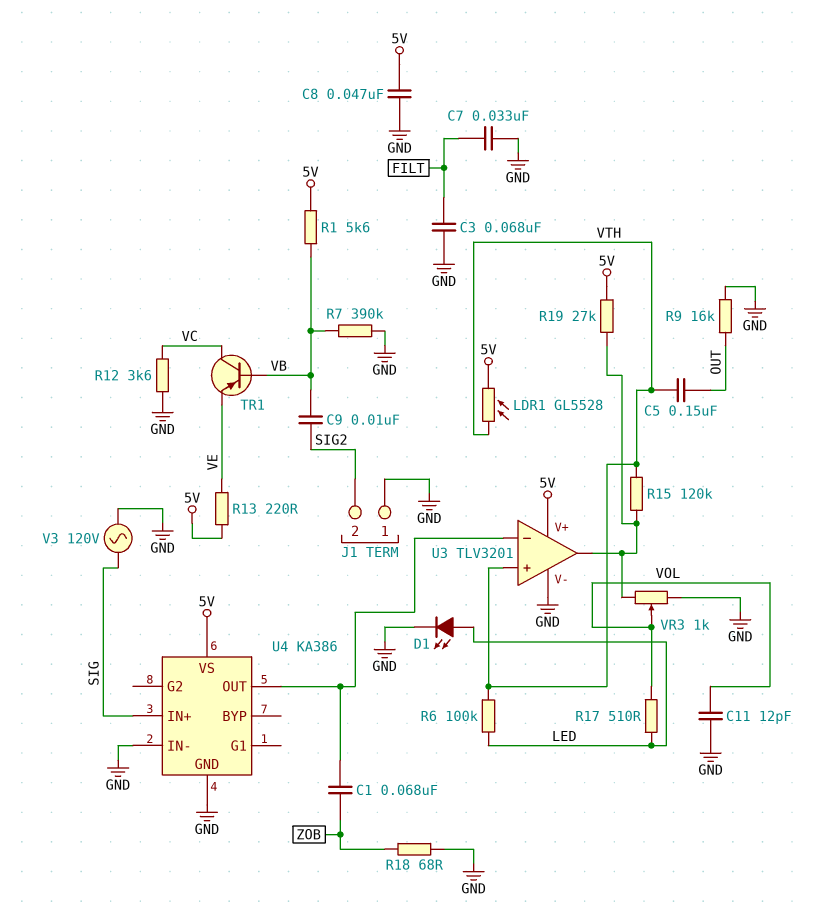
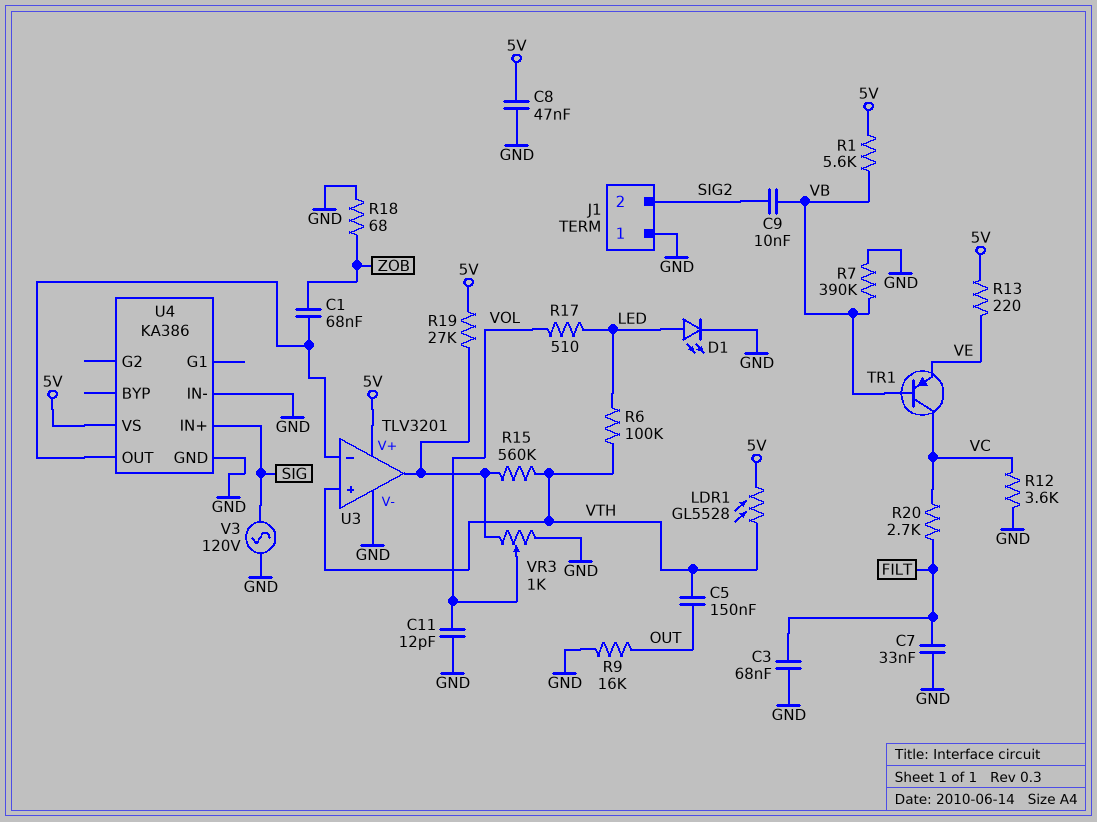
R15: 120k (U3/out, VTH) -> 560k (U3/out, VTH)
R20: none -> 2.7k (FILT, VC)

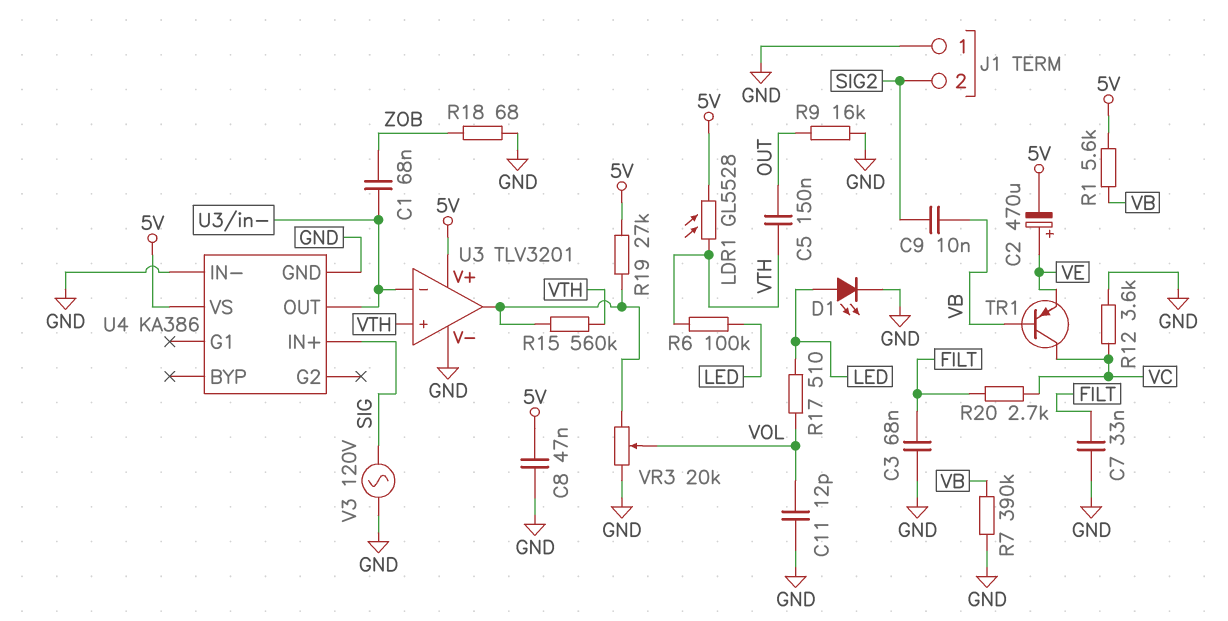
C2: none -> 470uF (plus VE, minus 5V)
R13: 220 (5V, VE) -> none
VR3: 1k (GND, U3/out, wiper VOL) -> 20k (GND, U3/out, wiper VOL)

